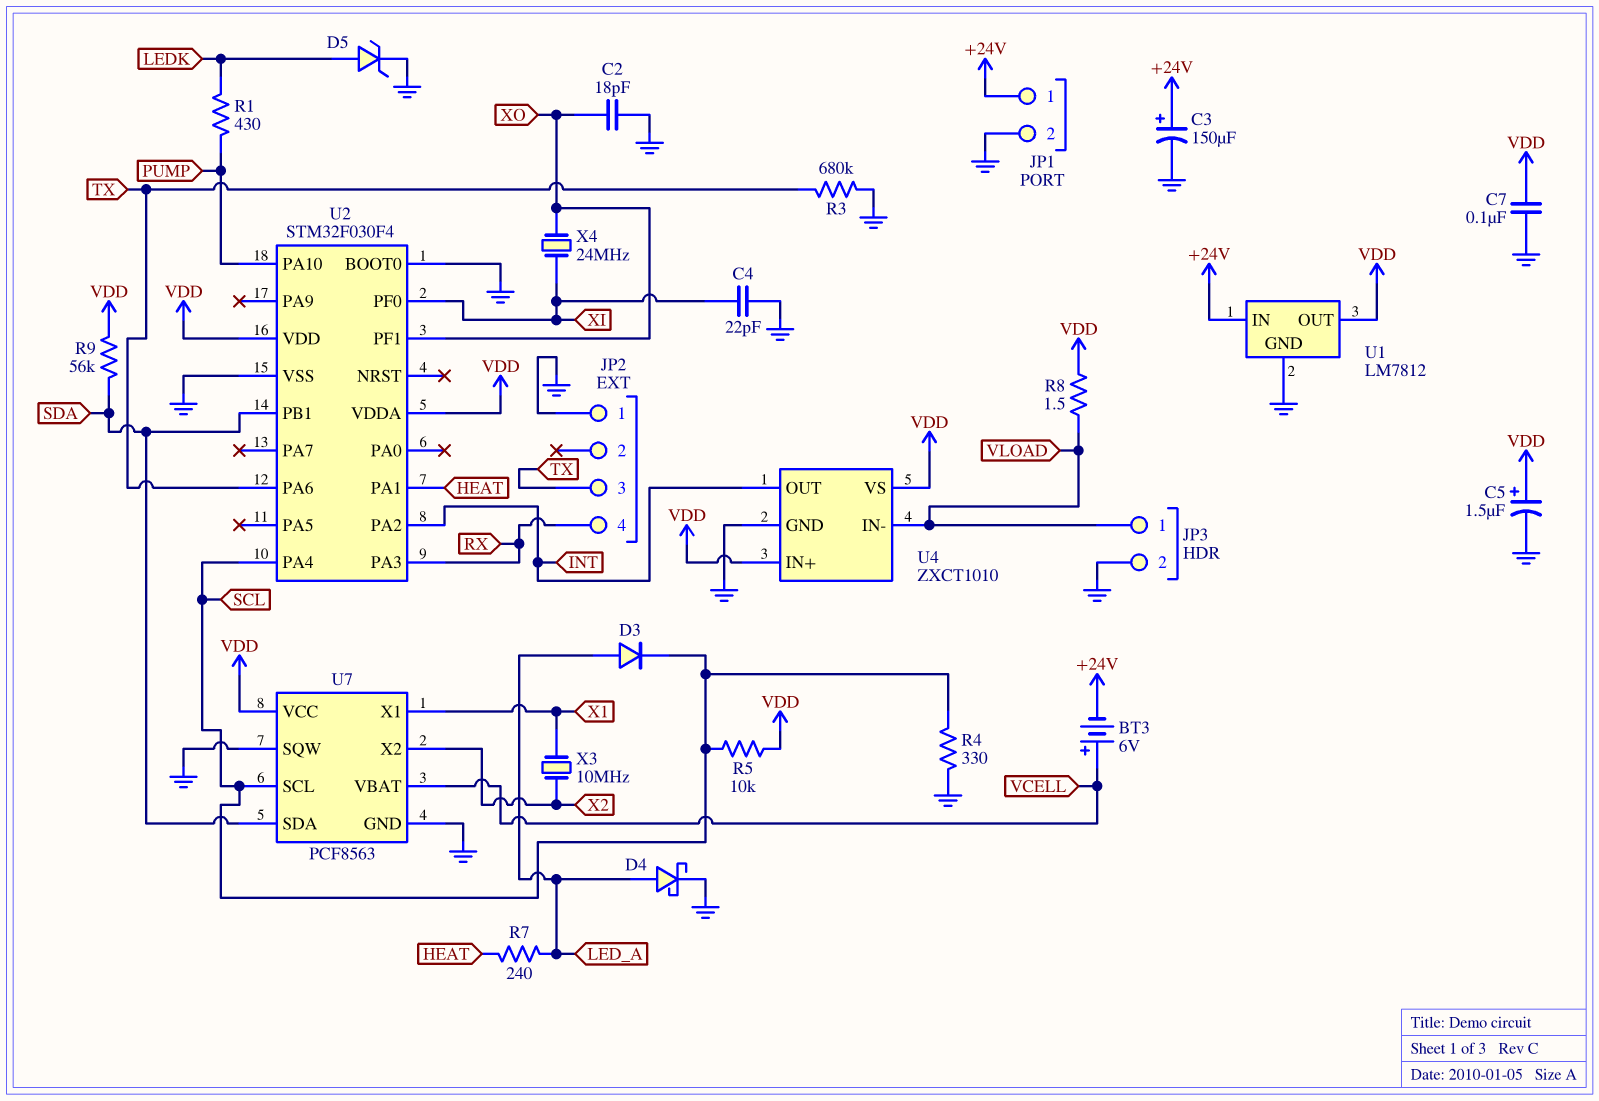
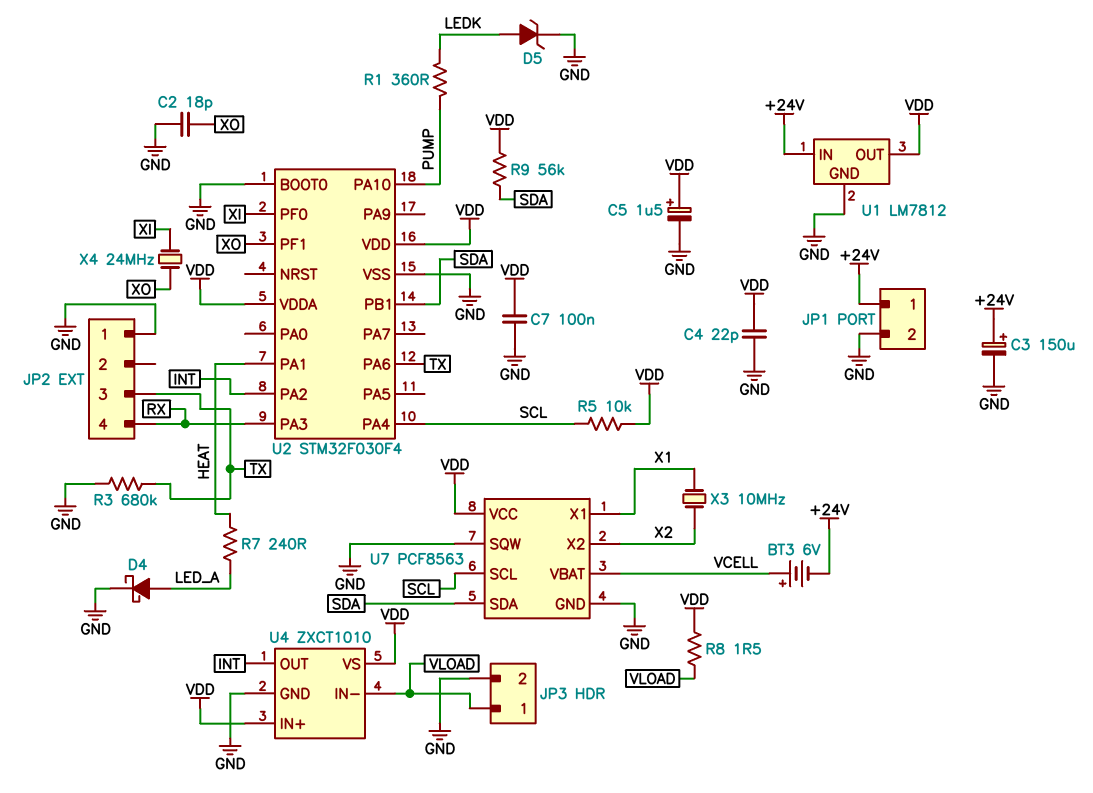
C4: 22pF (GND, XI) -> 22pF (GND, VDD)
D3: diode (A LED_A, K SCL) -> none
R1: 430 (LEDK, PUMP) -> 360 (LEDK, PUMP)
R4: 330 (GND, SCL) -> none

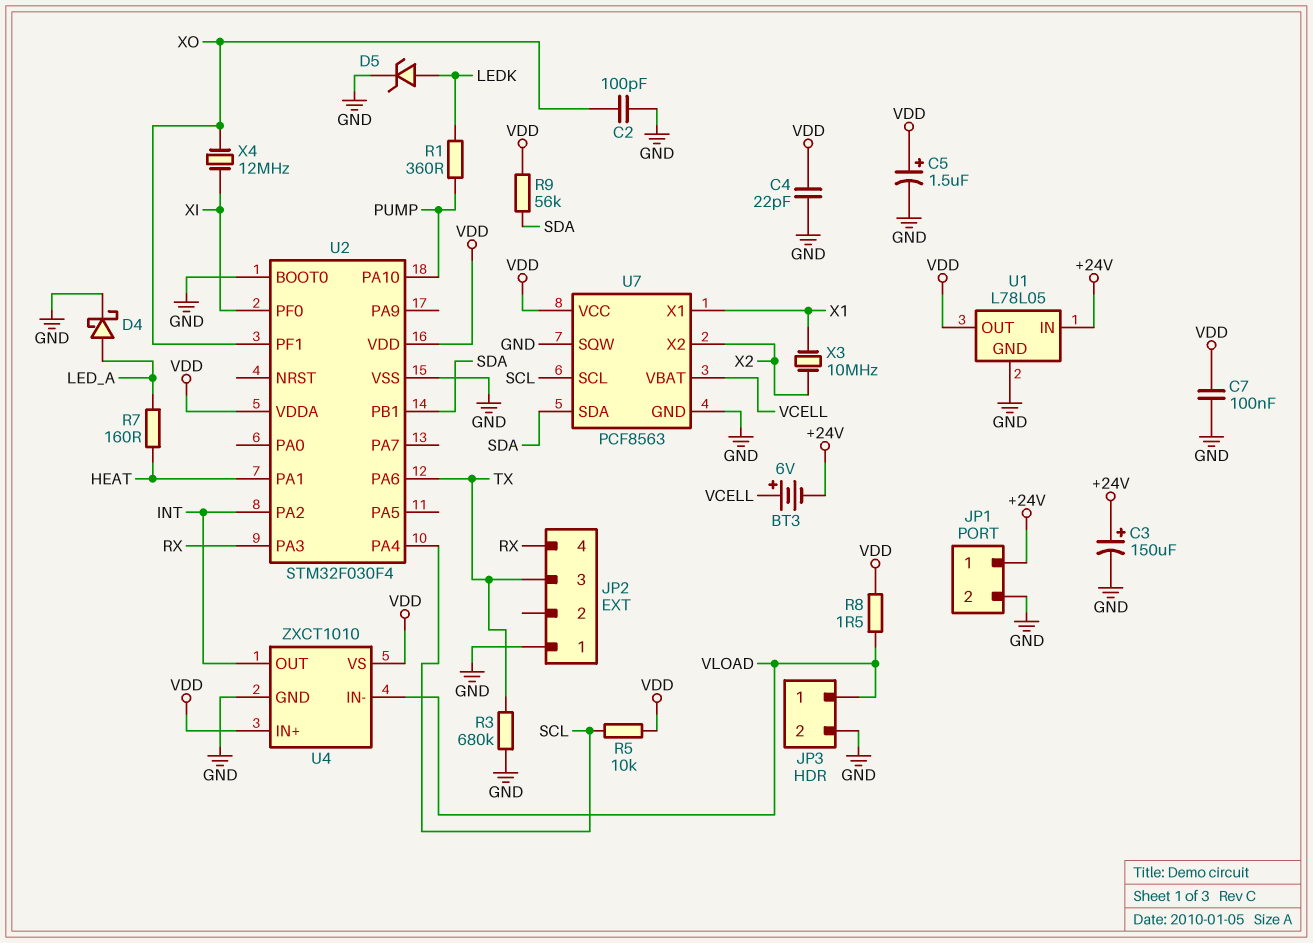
C2: 18pF (GND, XO) -> 100pF (GND, XO)
R7: 240 (HEAT, LED_A) -> 160 (HEAT, LED_A)
U1: LM7812 -> L78L05
X4: 24MHz (XI, XO) -> 12MHz (XI, XO)

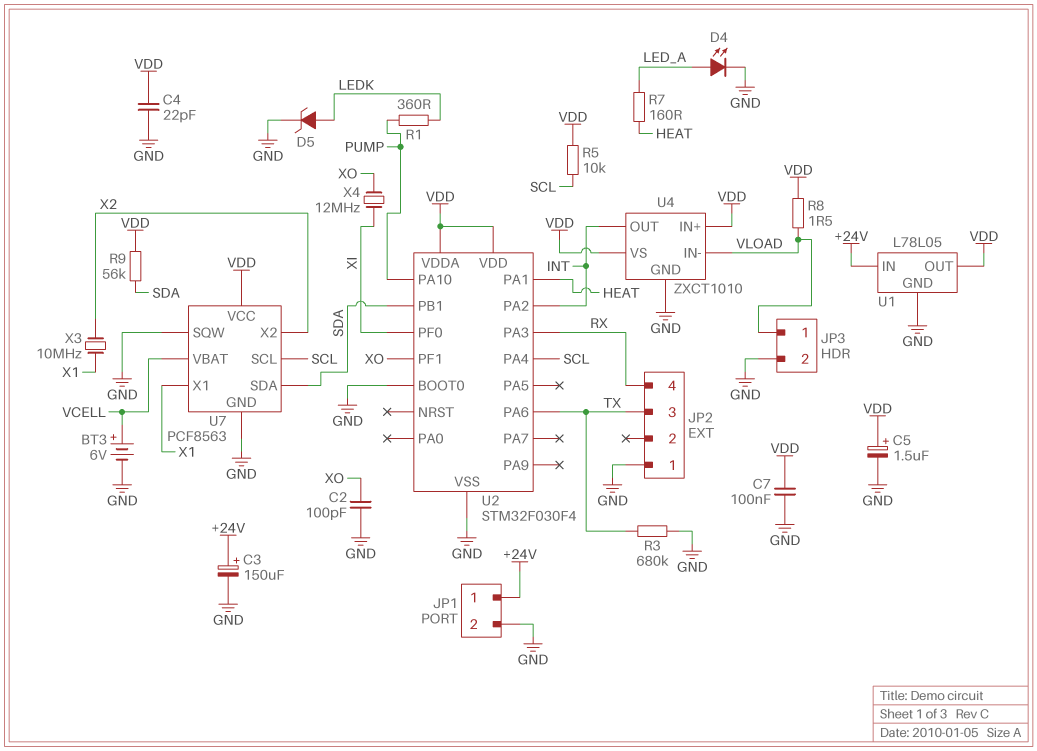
BT3: 6V (plus VCELL, minus +24V) -> 6V (plus VCELL, minus GND)
D4: schottky (A LED_A, K GND) -> LED (A LED_A, K GND)

